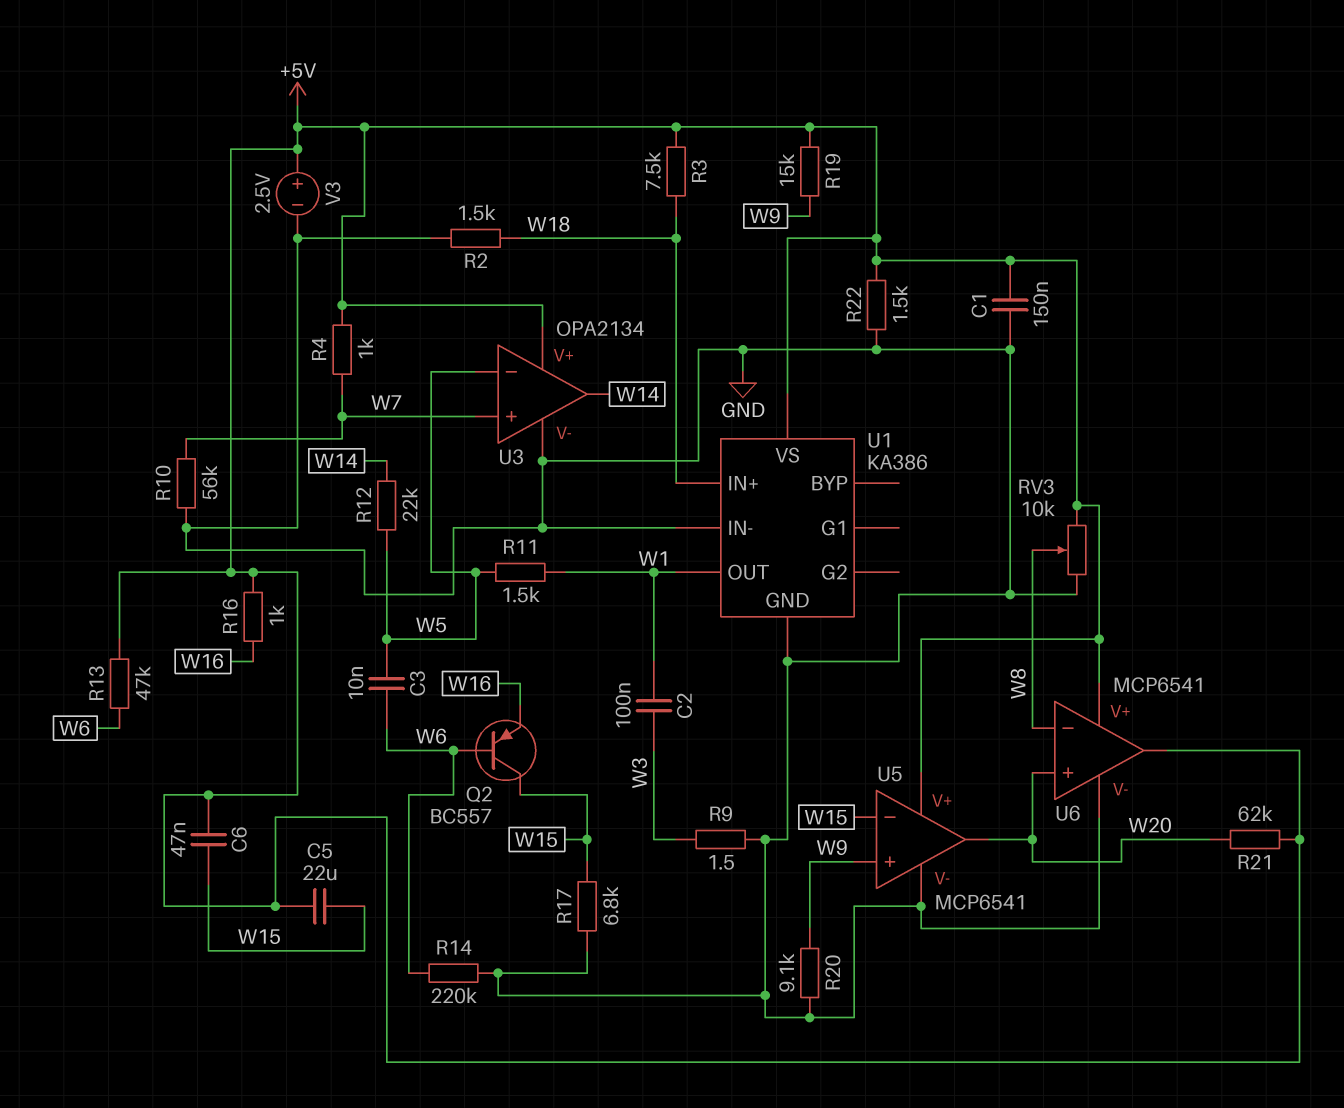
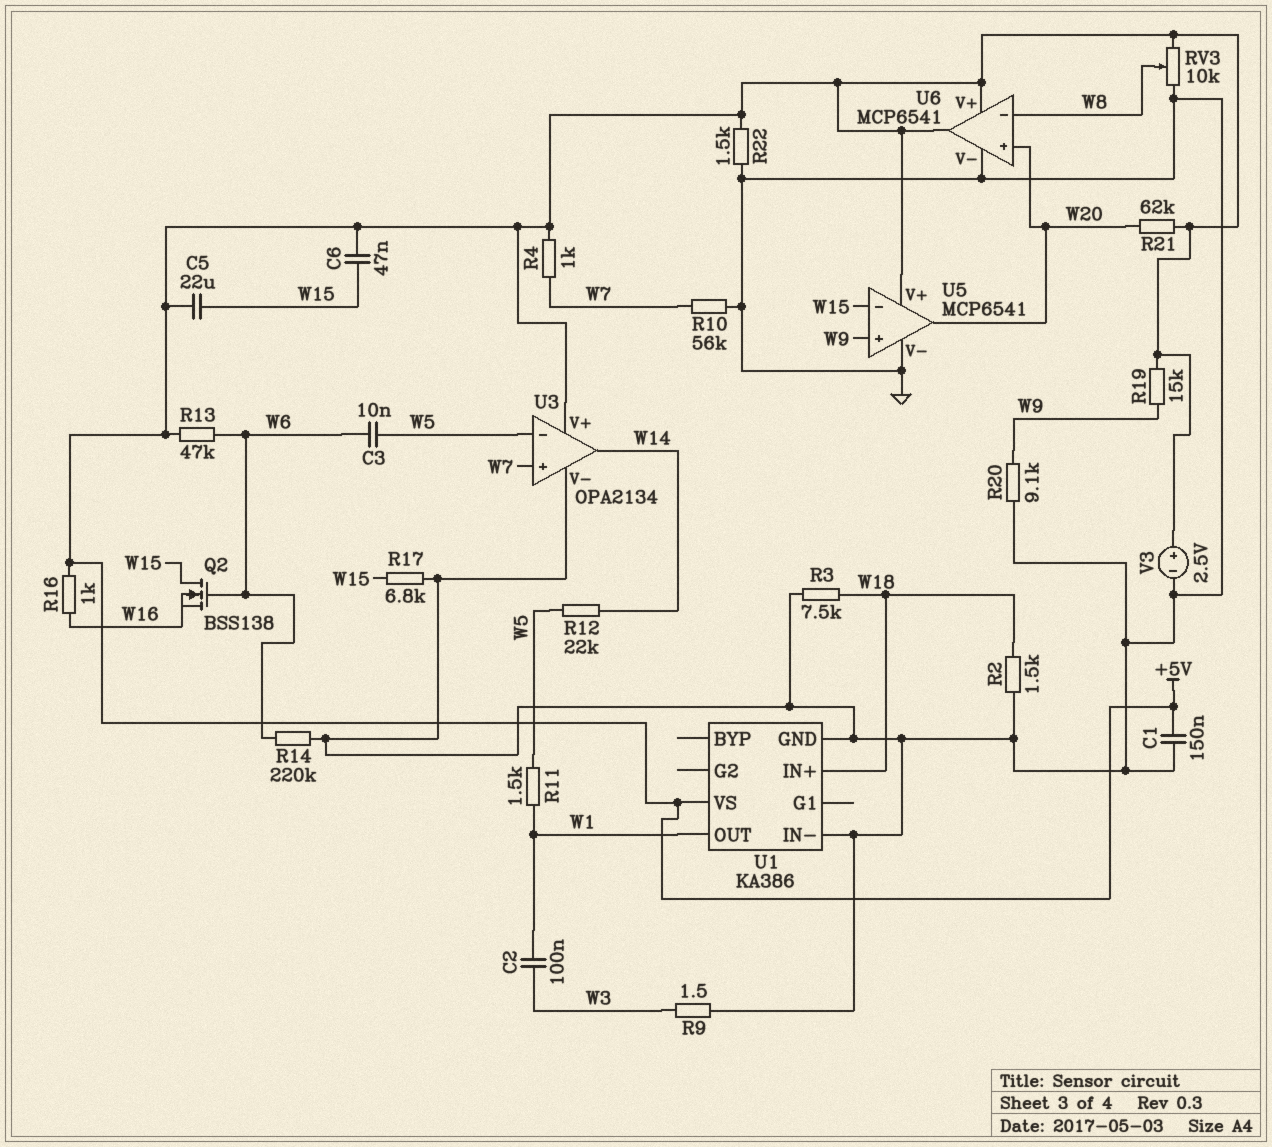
Q2: PNP BC557 (B W6, C W15, E W16) -> NMOS BSS138 (G W6, D W15, S W16)
R3: 7.5k (+5V, W18) -> 7.5k (GND, W18)

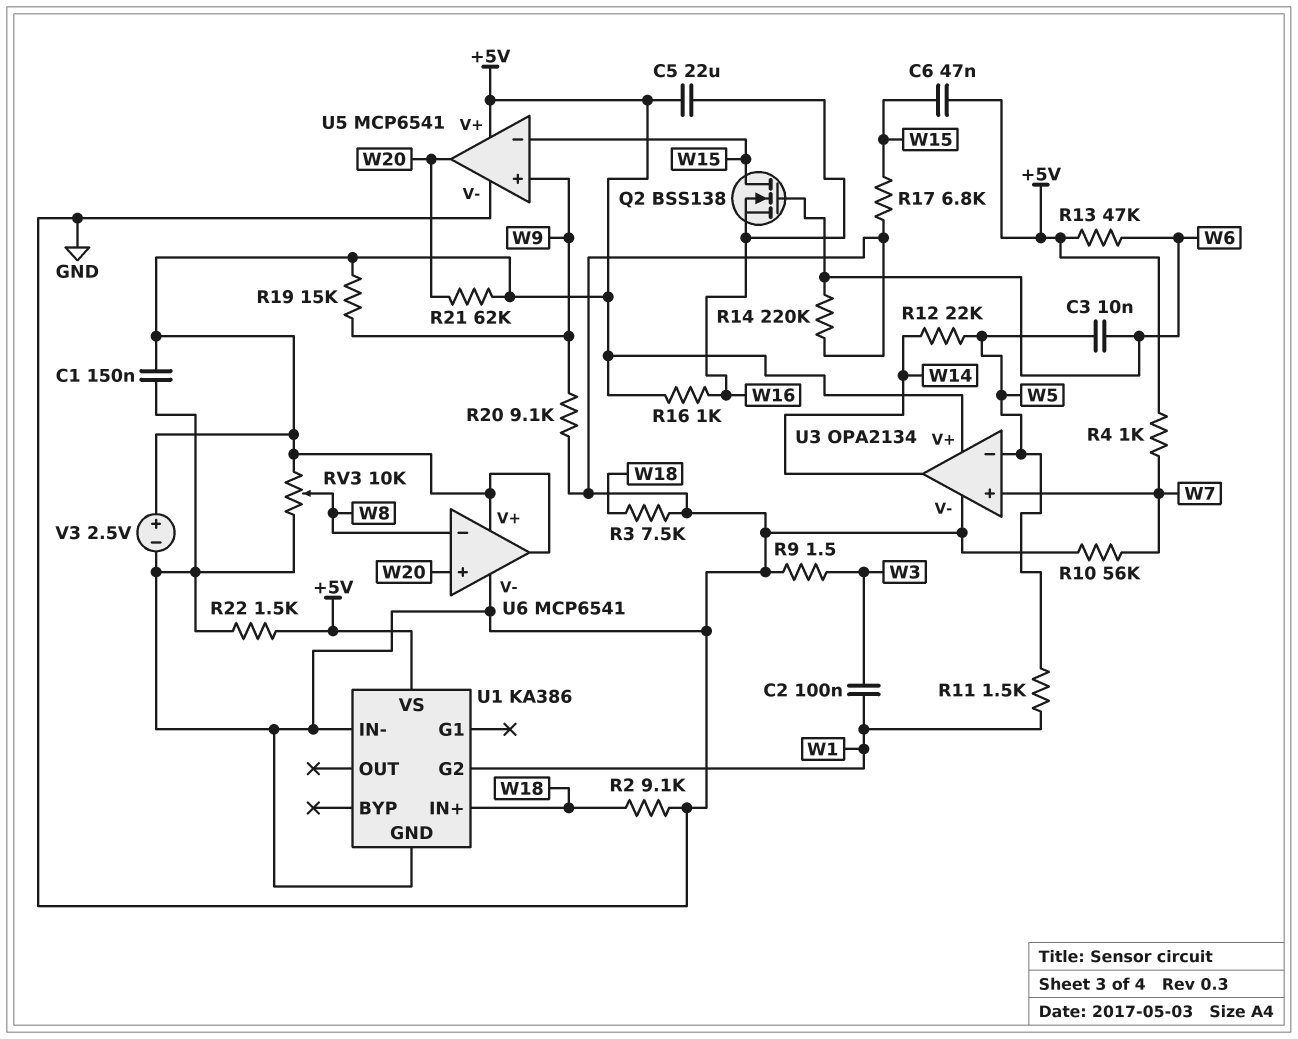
C5: 22uF (+5V, W15) -> 22uF (+5V, W16)
R2: 1.5k (GND, W18) -> 9.1k (GND, W18)
U1 pin G2: none -> W1
U1 pin OUT: W1 -> none

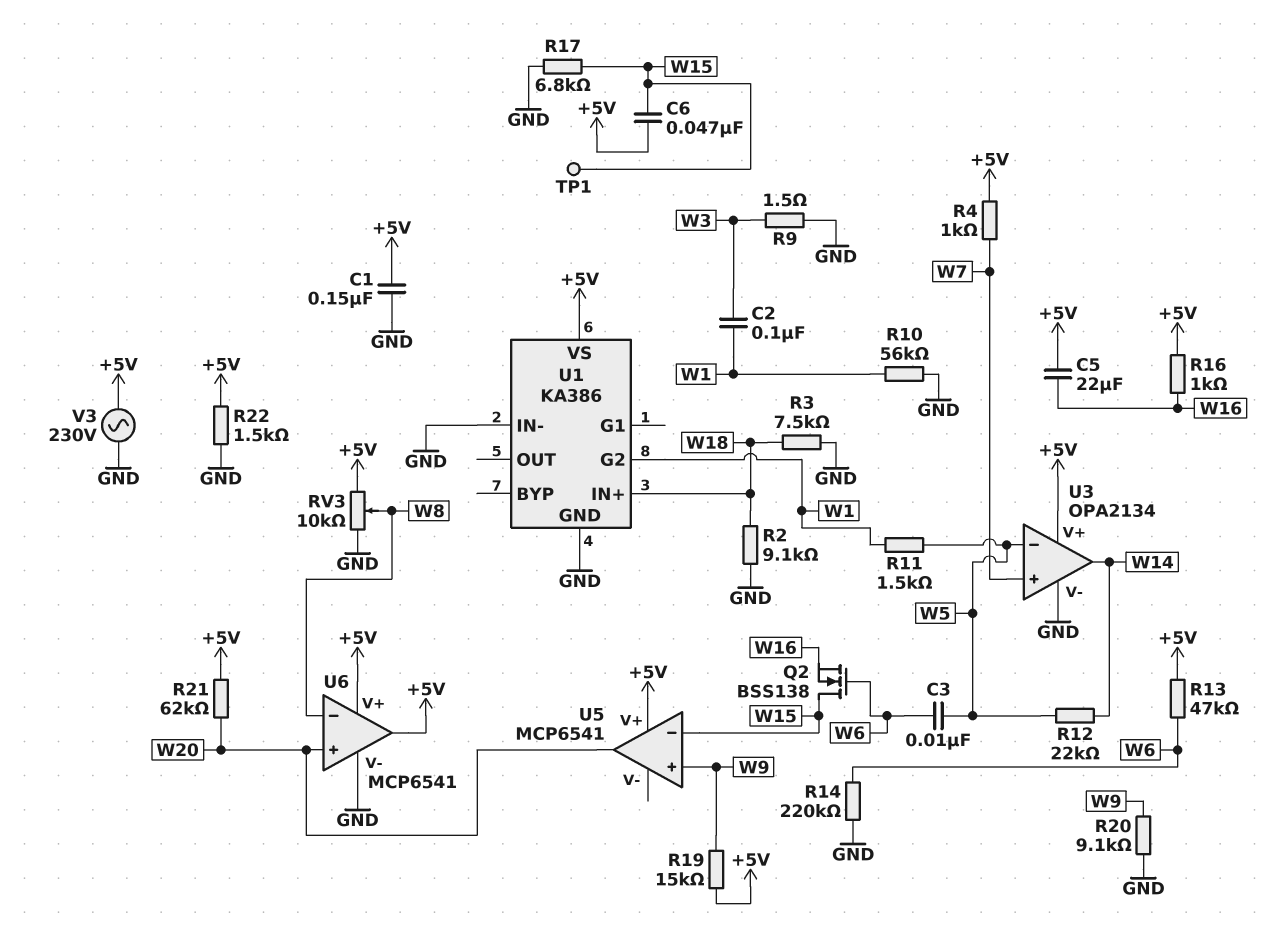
R10: 56k (GND, W7) -> 56k (GND, W1)
TP1: none -> test point (W15)
U5 pin V-: GND -> none
V3: 2.5V (plus +5V, minus GND) -> AC 230V (+5V, GND)

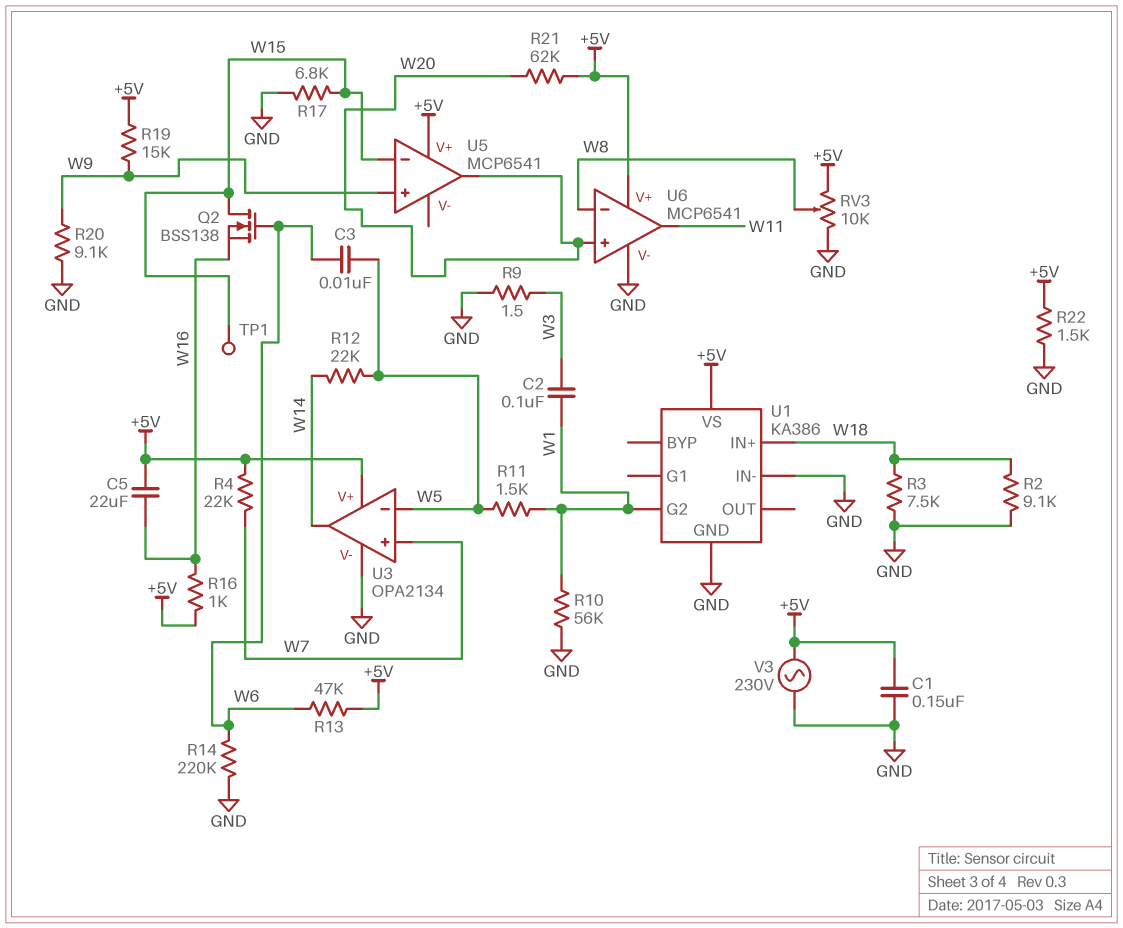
C6: 47nF (+5V, W15) -> none
R4: 1k (+5V, W7) -> 22k (+5V, W7)
U6 pin out: +5V -> W11

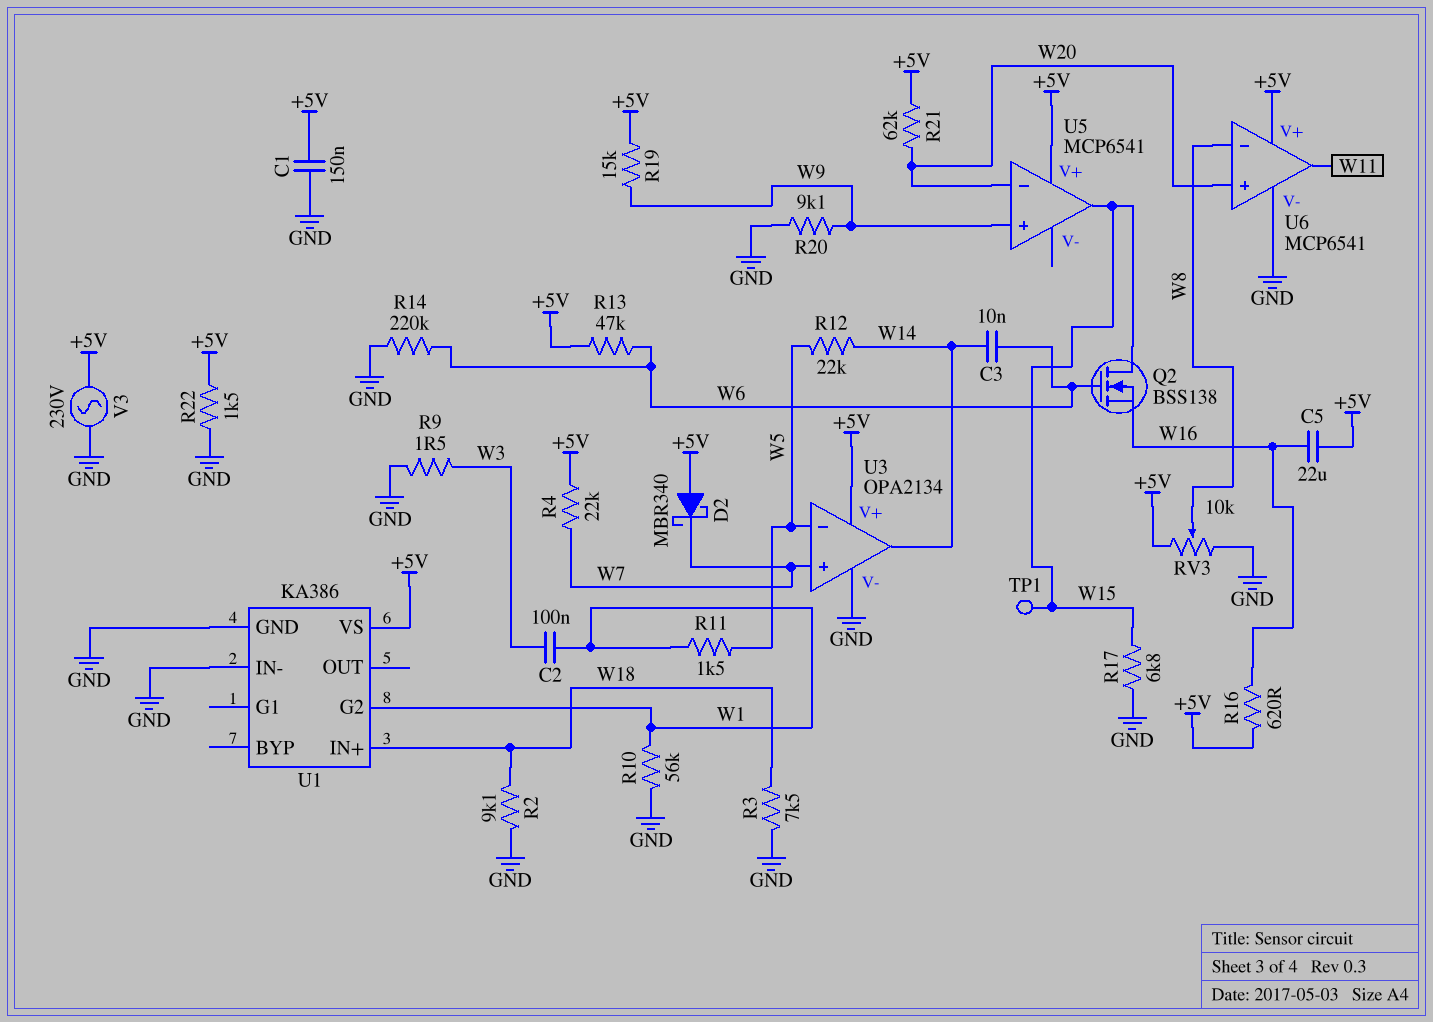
C3: 10nF (W5, W6) -> 10nF (W6, W14)
D2: none -> schottky MBR340 (A +5V, K W7)
R16: 1k (+5V, W16) -> 620 (+5V, W16)
U5 pin in-: W15 -> W20
U5 pin out: W20 -> W15

